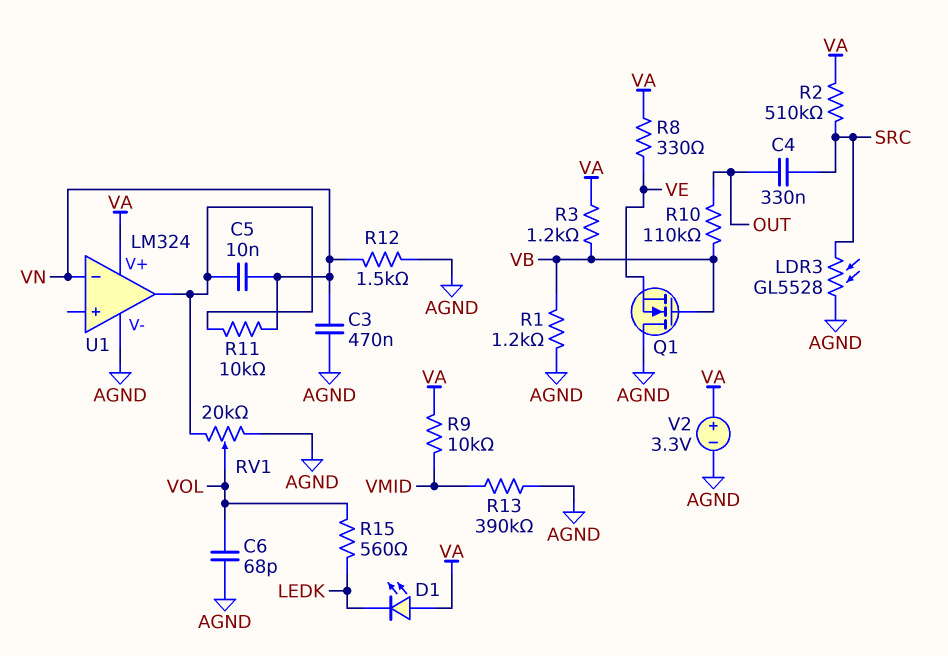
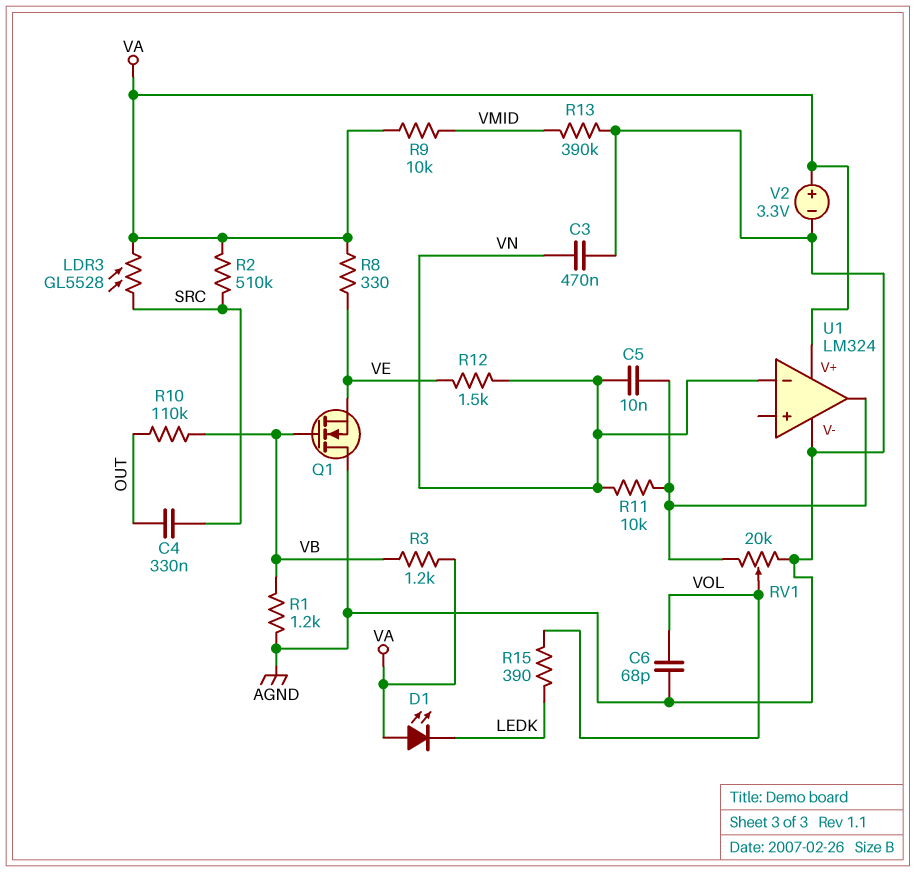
LDR3: GL5528 (AGND, SRC) -> GL5528 (SRC, VA)
R12: 1.5k (AGND, VN) -> 1.5k (VE, VN)
R15: 560 (LEDK, VOL) -> 390 (LEDK, VOL)

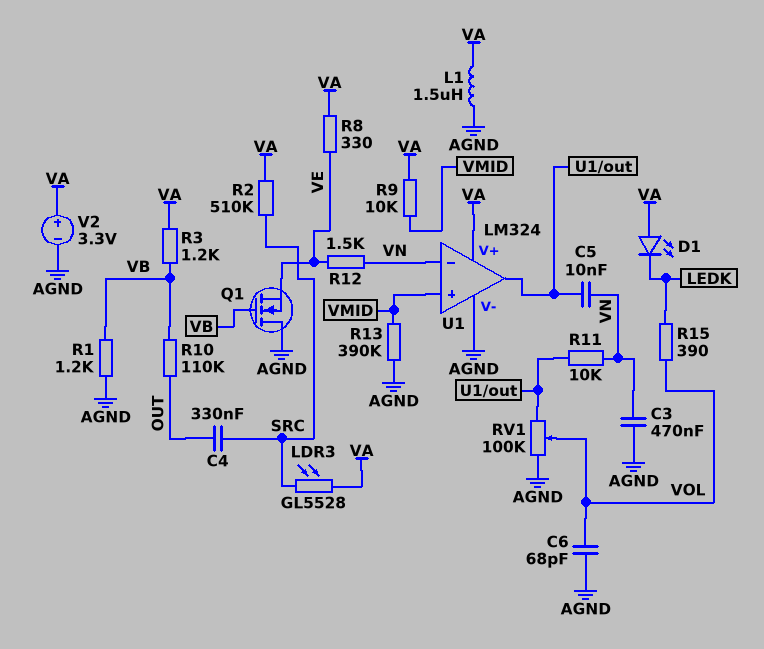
L1: none -> 1.5uH (AGND, VA)
RV1: 20k (AGND, U1/out, wiper VOL) -> 100k (AGND, U1/out, wiper VOL)
U1 pin in+: none -> VMID

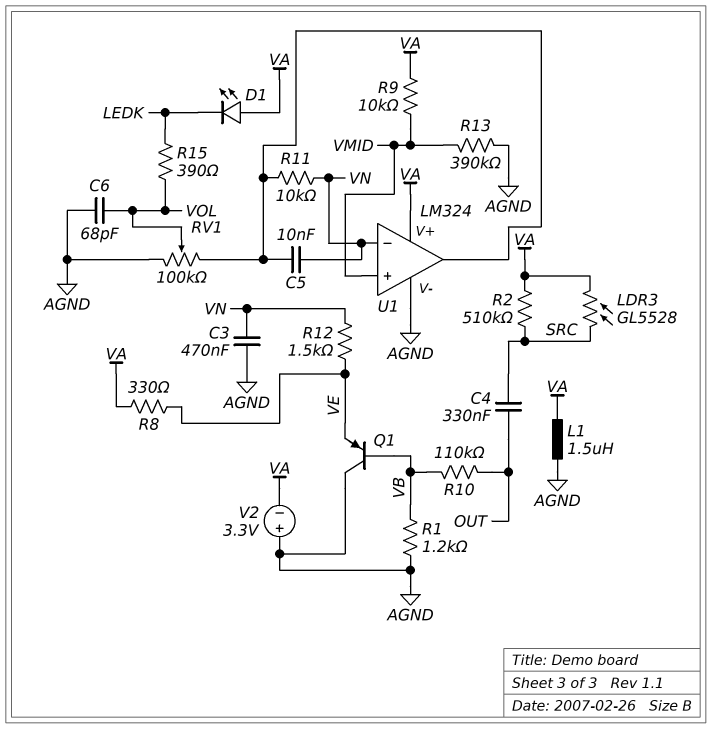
Q1: NMOS (G VB, D AGND, S VE) -> PNP (B VB, C AGND, E VE)
R3: 1.2k (VA, VB) -> none
V2: 3.3V (plus VA, minus AGND) -> 3.3V (plus AGND, minus VA)

